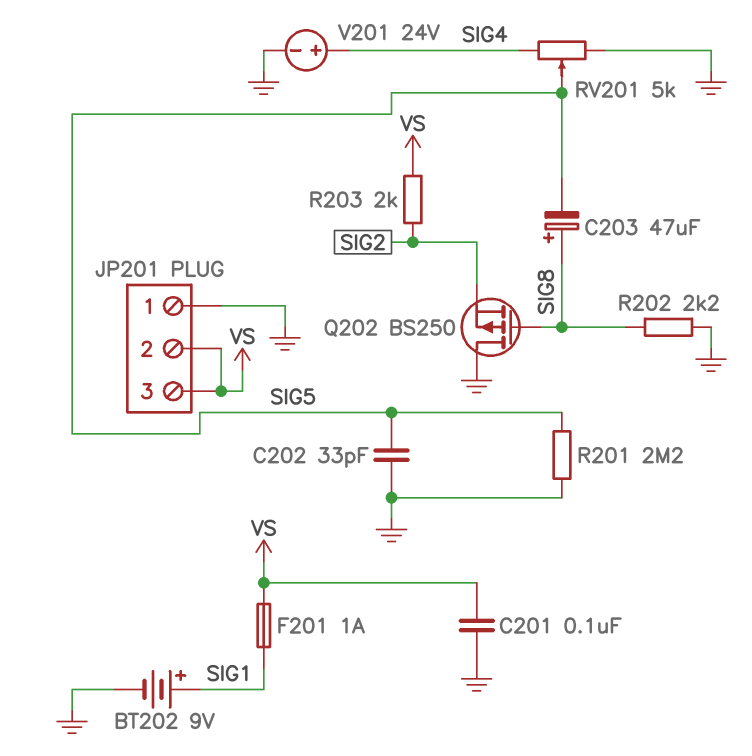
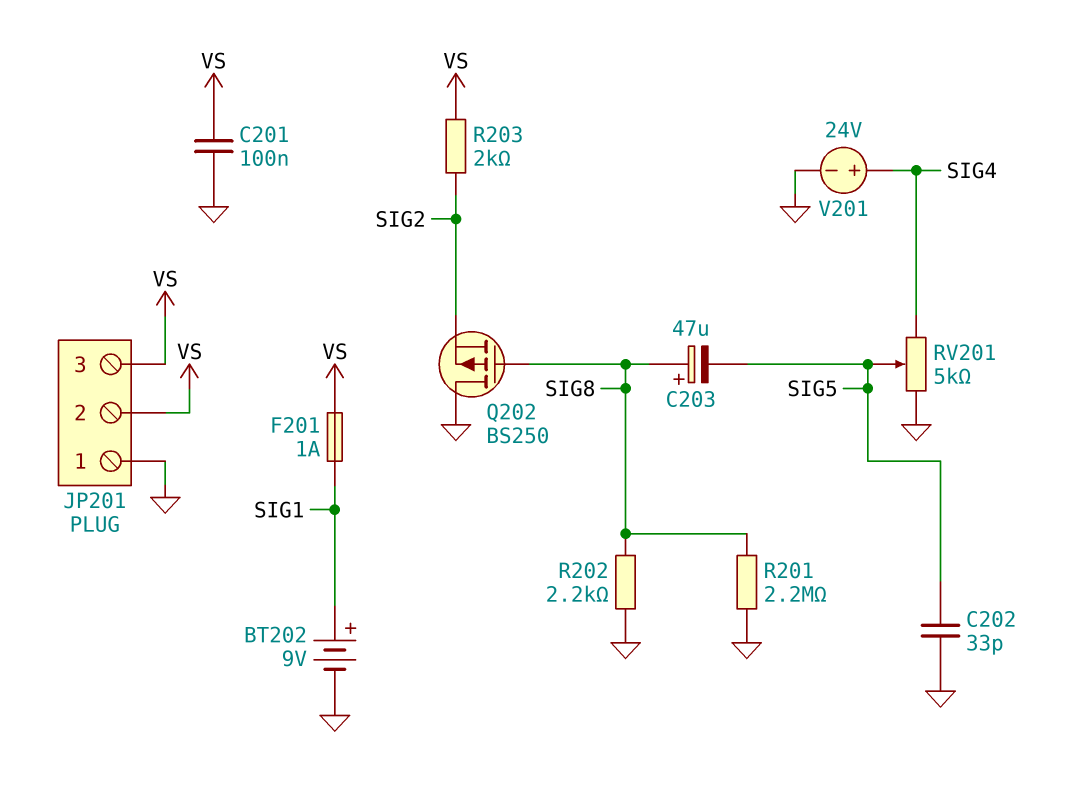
R201: 2.2M (GND, SIG5) -> 2.2M (GND, SIG8)

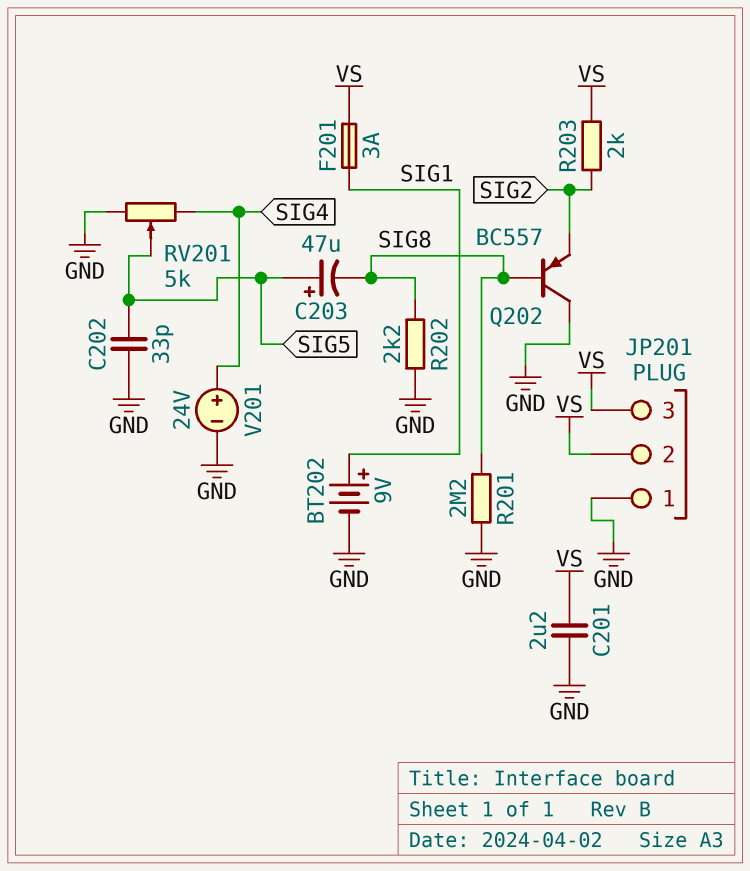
C201: 100nF (GND, VS) -> 2.2uF (GND, VS)
C203: 47uF (plus SIG8, minus SIG5) -> 47uF (plus SIG5, minus SIG8)
F201: 1A (SIG1, VS) -> 3A (SIG1, VS)
Q202: PMOS BS250 (G SIG8, D GND, S SIG2) -> PNP BC557 (B SIG8, C GND, E SIG2)

